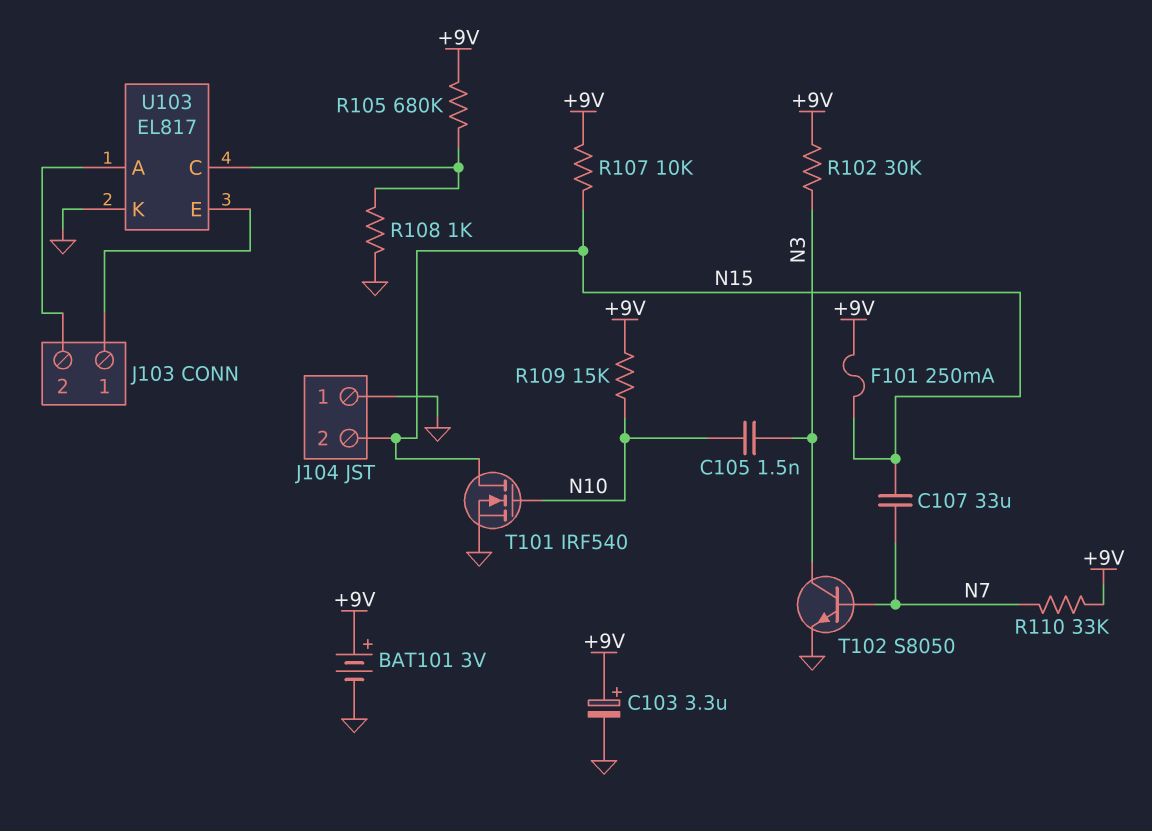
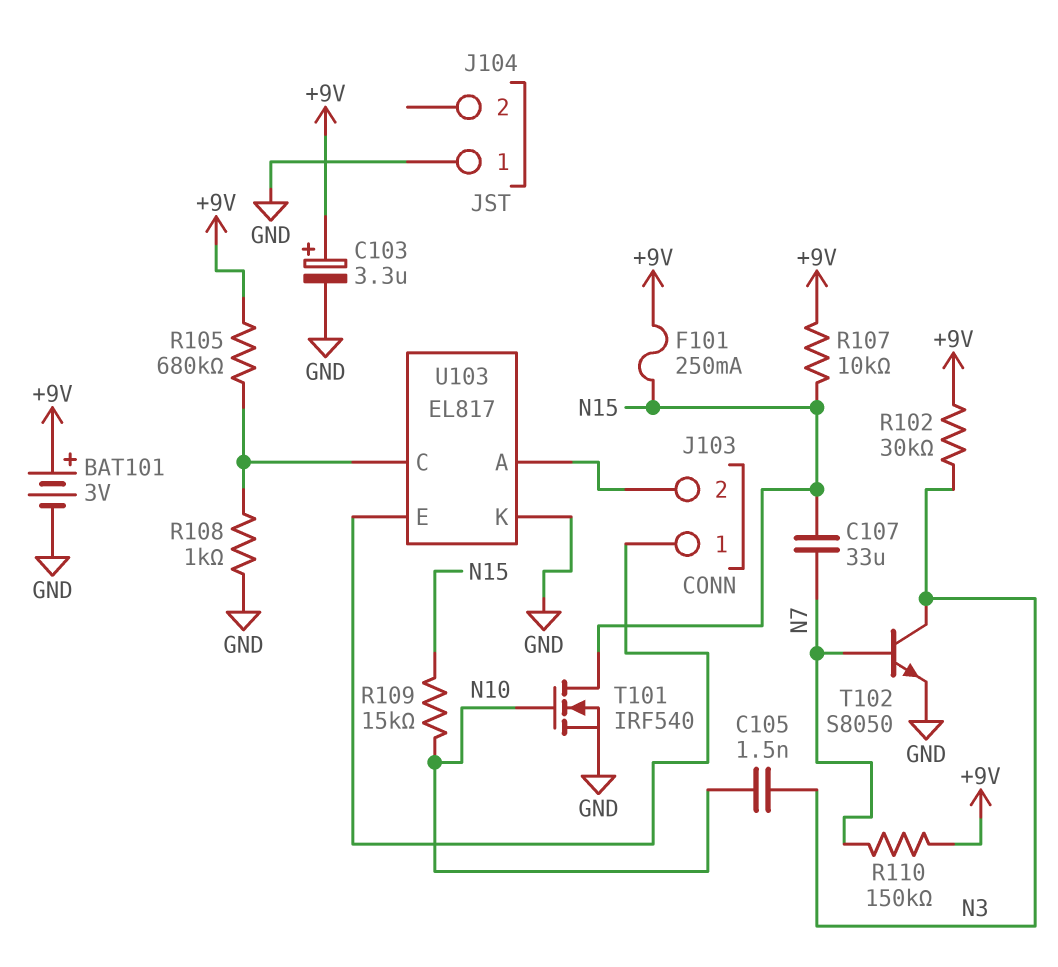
J104 pin 2: N15 -> none
R109: 15k (+9V, N10) -> 15k (N10, N15)
R110: 33k (+9V, N7) -> 150k (+9V, N7)

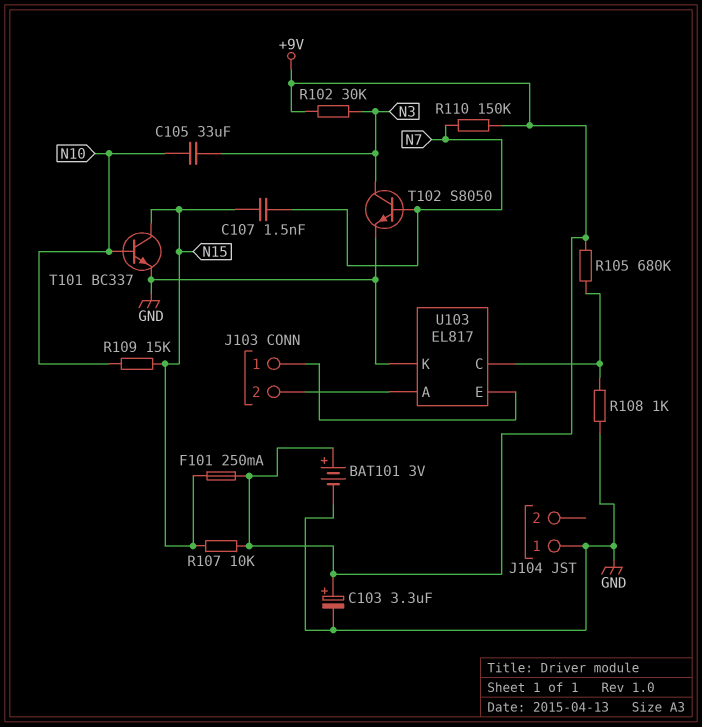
C105: 1.5nF (N3, N10) -> 33uF (N3, N10)
C107: 33uF (N7, N15) -> 1.5nF (N7, N15)
T101: NMOS IRF540 (G N10, D N15, S GND) -> NPN BC337 (B N10, C N15, E GND)

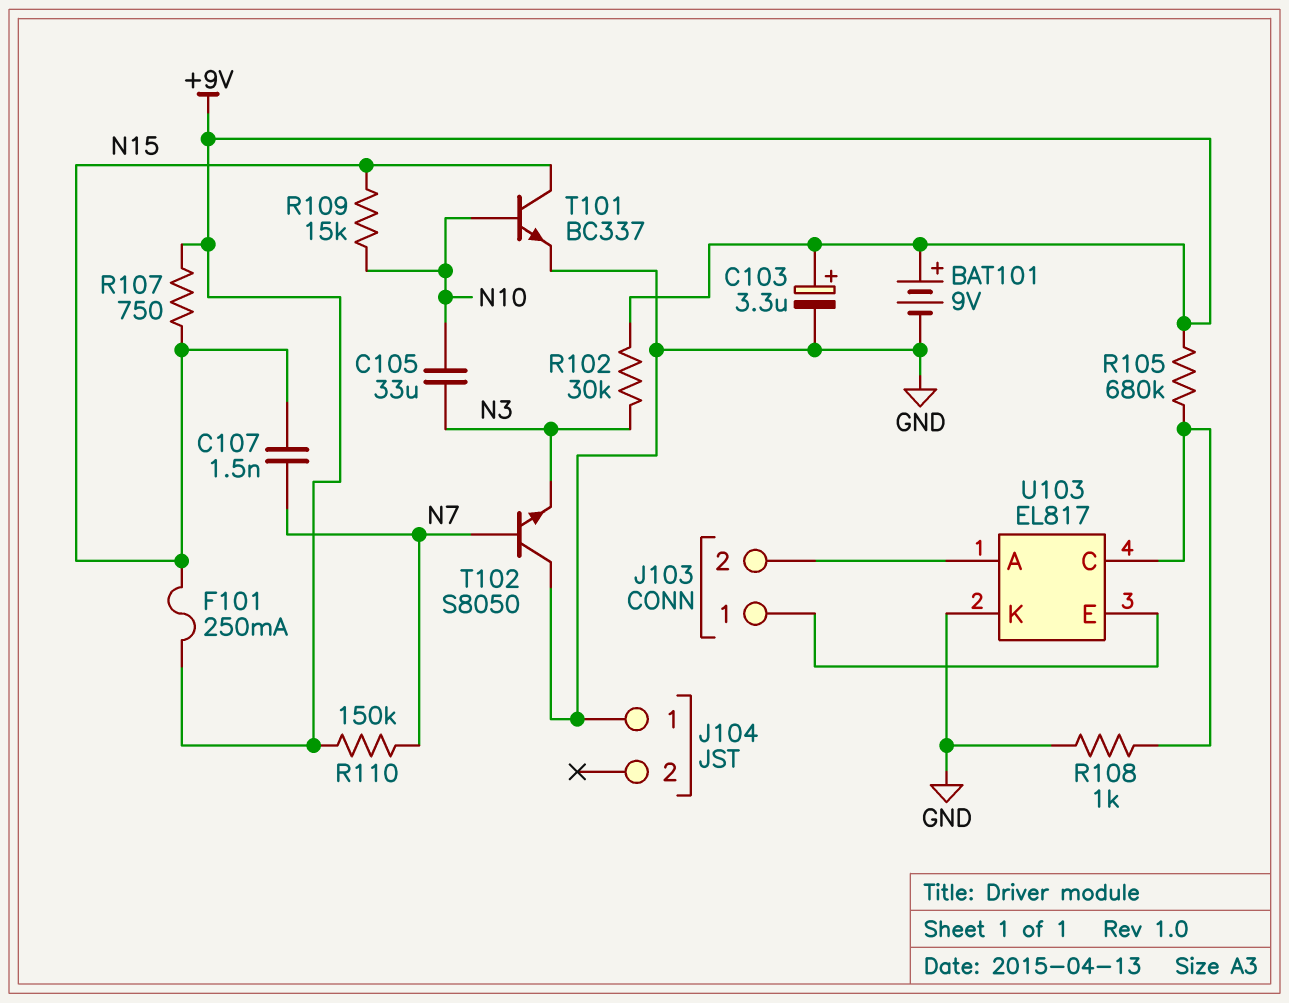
BAT101: 3V (plus +9V, minus GND) -> 9V (plus +9V, minus GND)
R107: 10k (+9V, N15) -> 750 (+9V, N15)
T102: NPN S8050 (B N7, C N3, E GND) -> NPN S8050 (B N7, C GND, E N3)

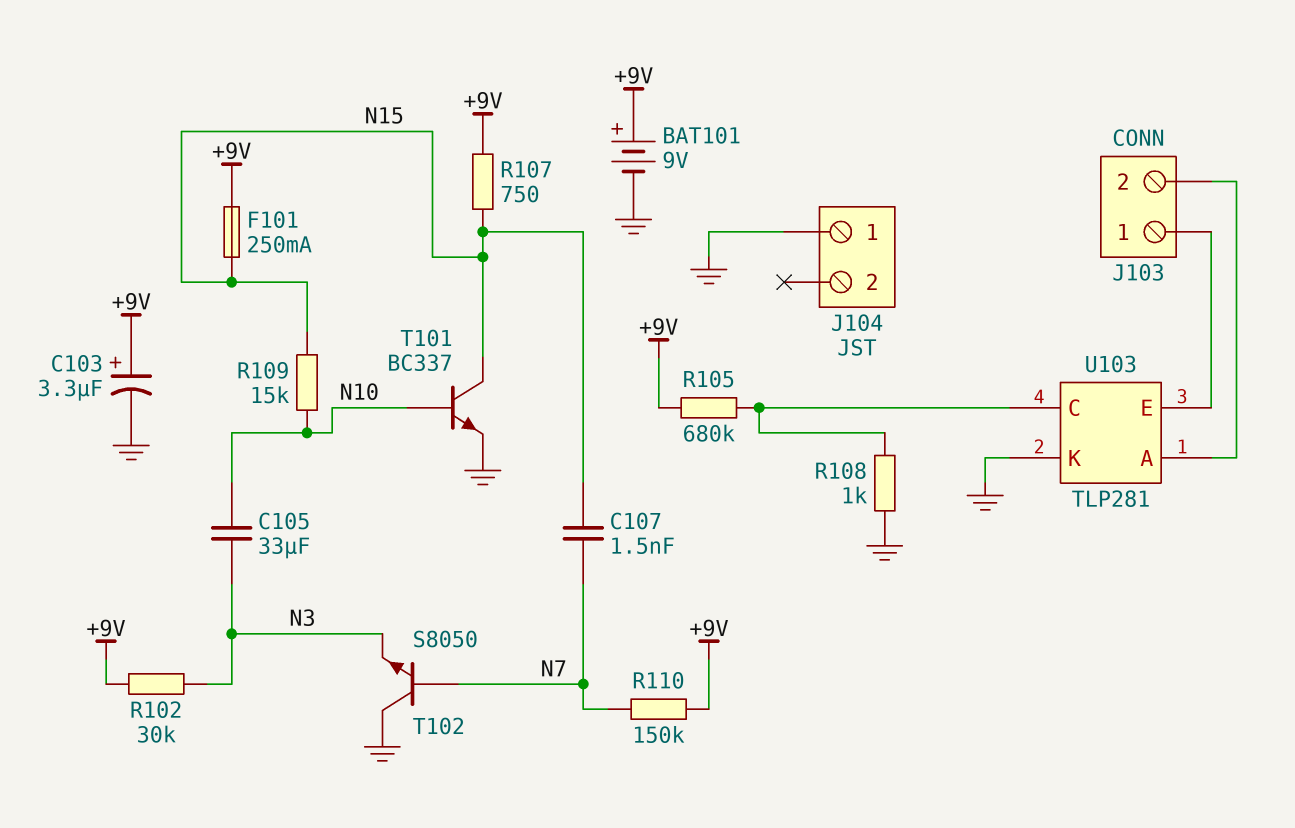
U103: EL817 -> TLP281

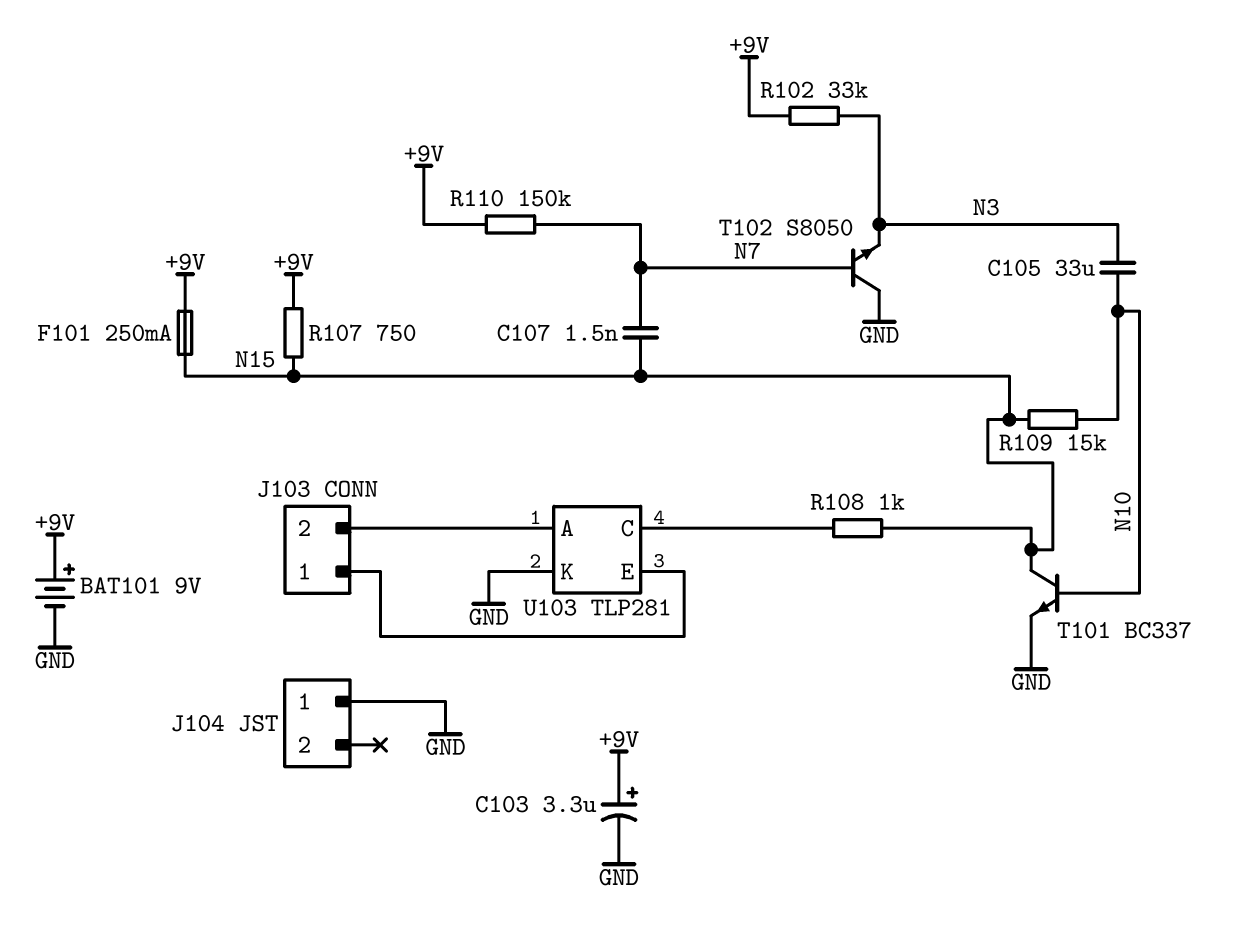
R102: 30k (+9V, N3) -> 33k (+9V, N3)
R105: 680k (+9V, U103/C) -> none
R108: 1k (GND, U103/C) -> 1k (N15, U103/C)

